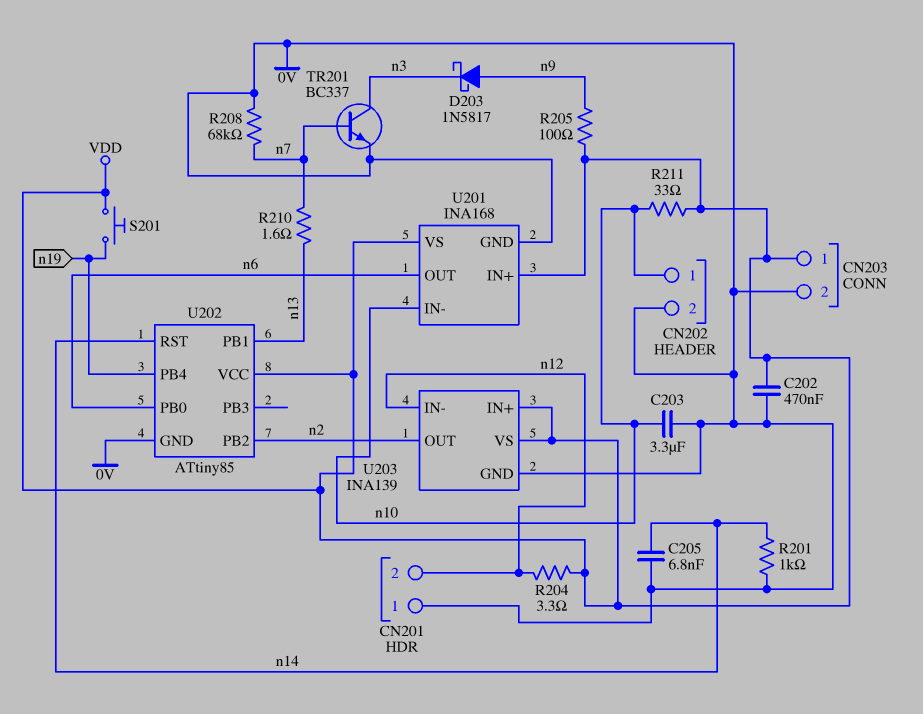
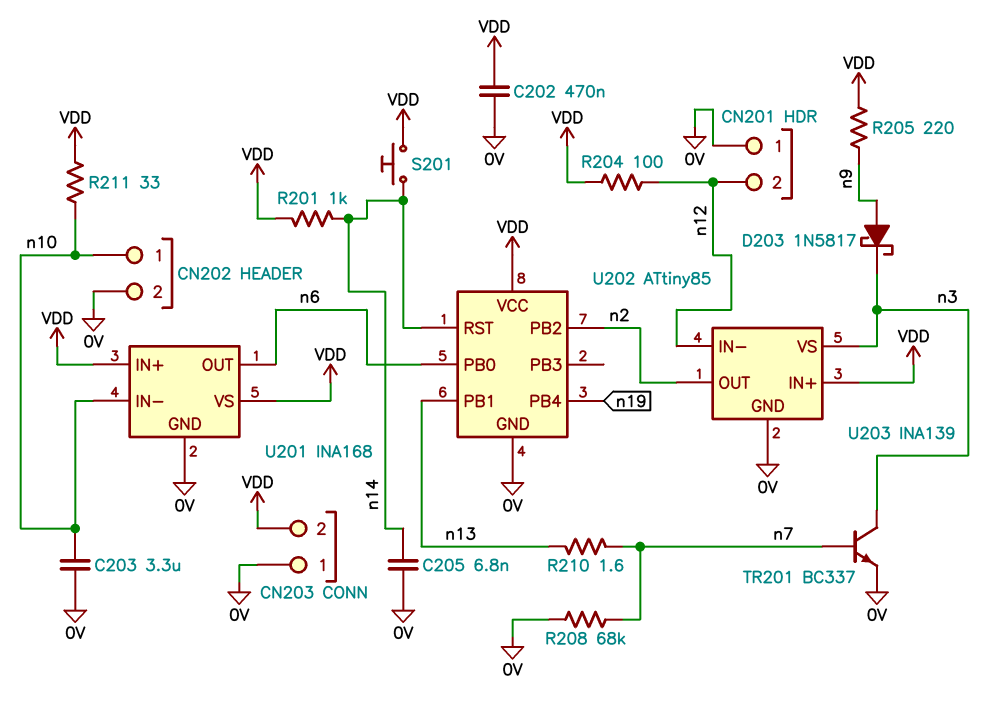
CN203 pin 1: VDD -> 0V
CN203 pin 2: 0V -> VDD
R201: 1k (0V, n14) -> 1k (VDD, n14)
R204: 3.3 (VDD, n12) -> 100 (VDD, n12)
R205: 100 (VDD, n9) -> 220 (VDD, n9)
S201: button (VDD, n19) -> button (VDD, n14)
U203 pin VS: VDD -> n3

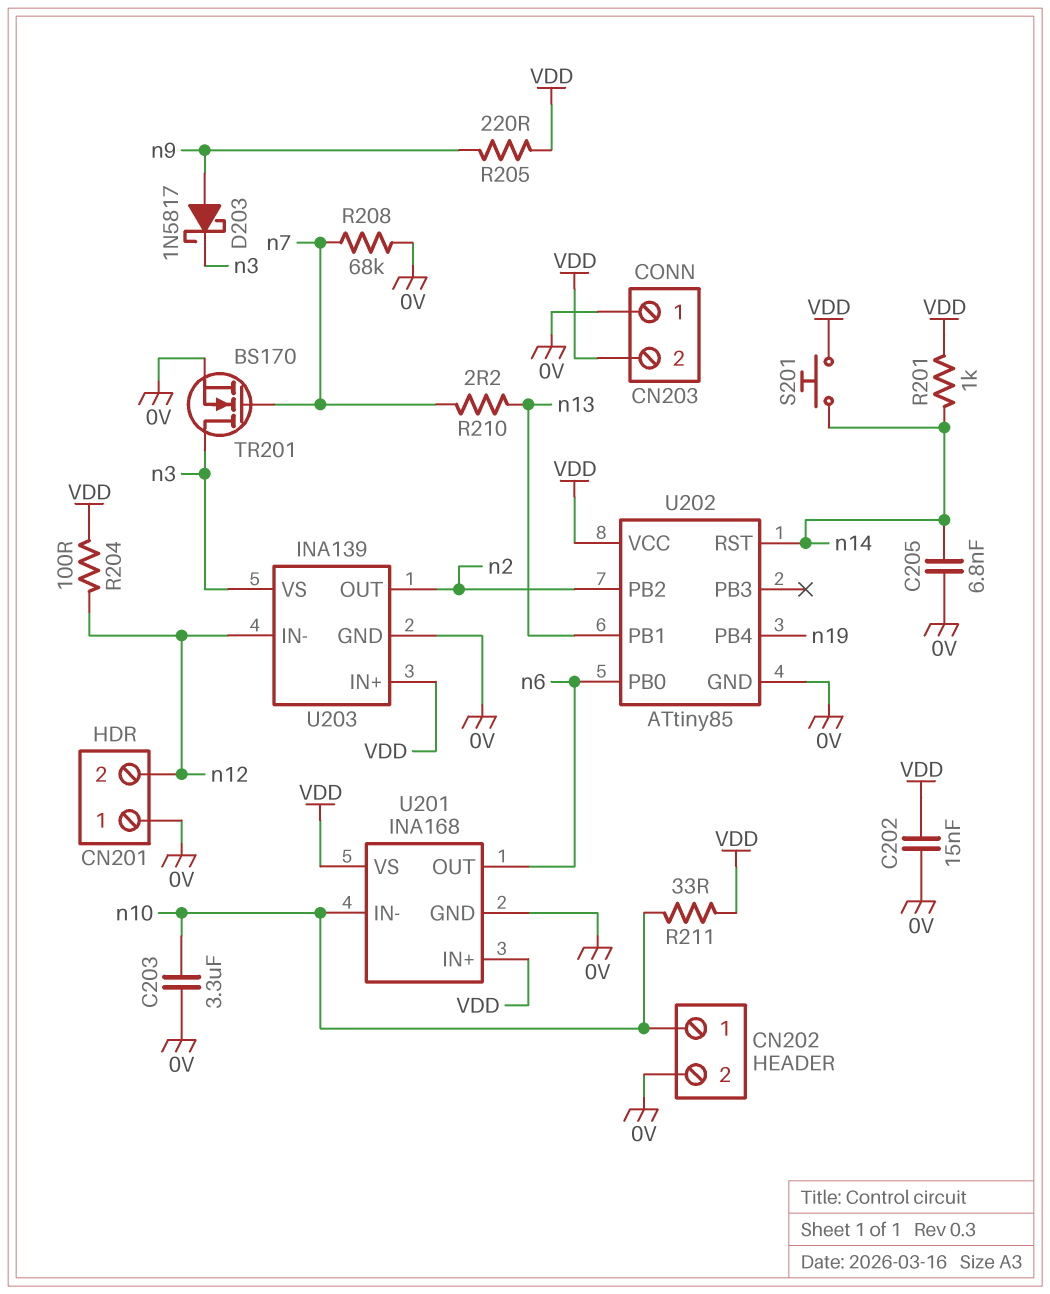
C202: 470nF (0V, VDD) -> 15nF (0V, VDD)
R210: 1.6 (n7, n13) -> 2.2 (n7, n13)
TR201: NPN BC337 (B n7, C n3, E 0V) -> NMOS BS170 (G n7, D n3, S 0V)

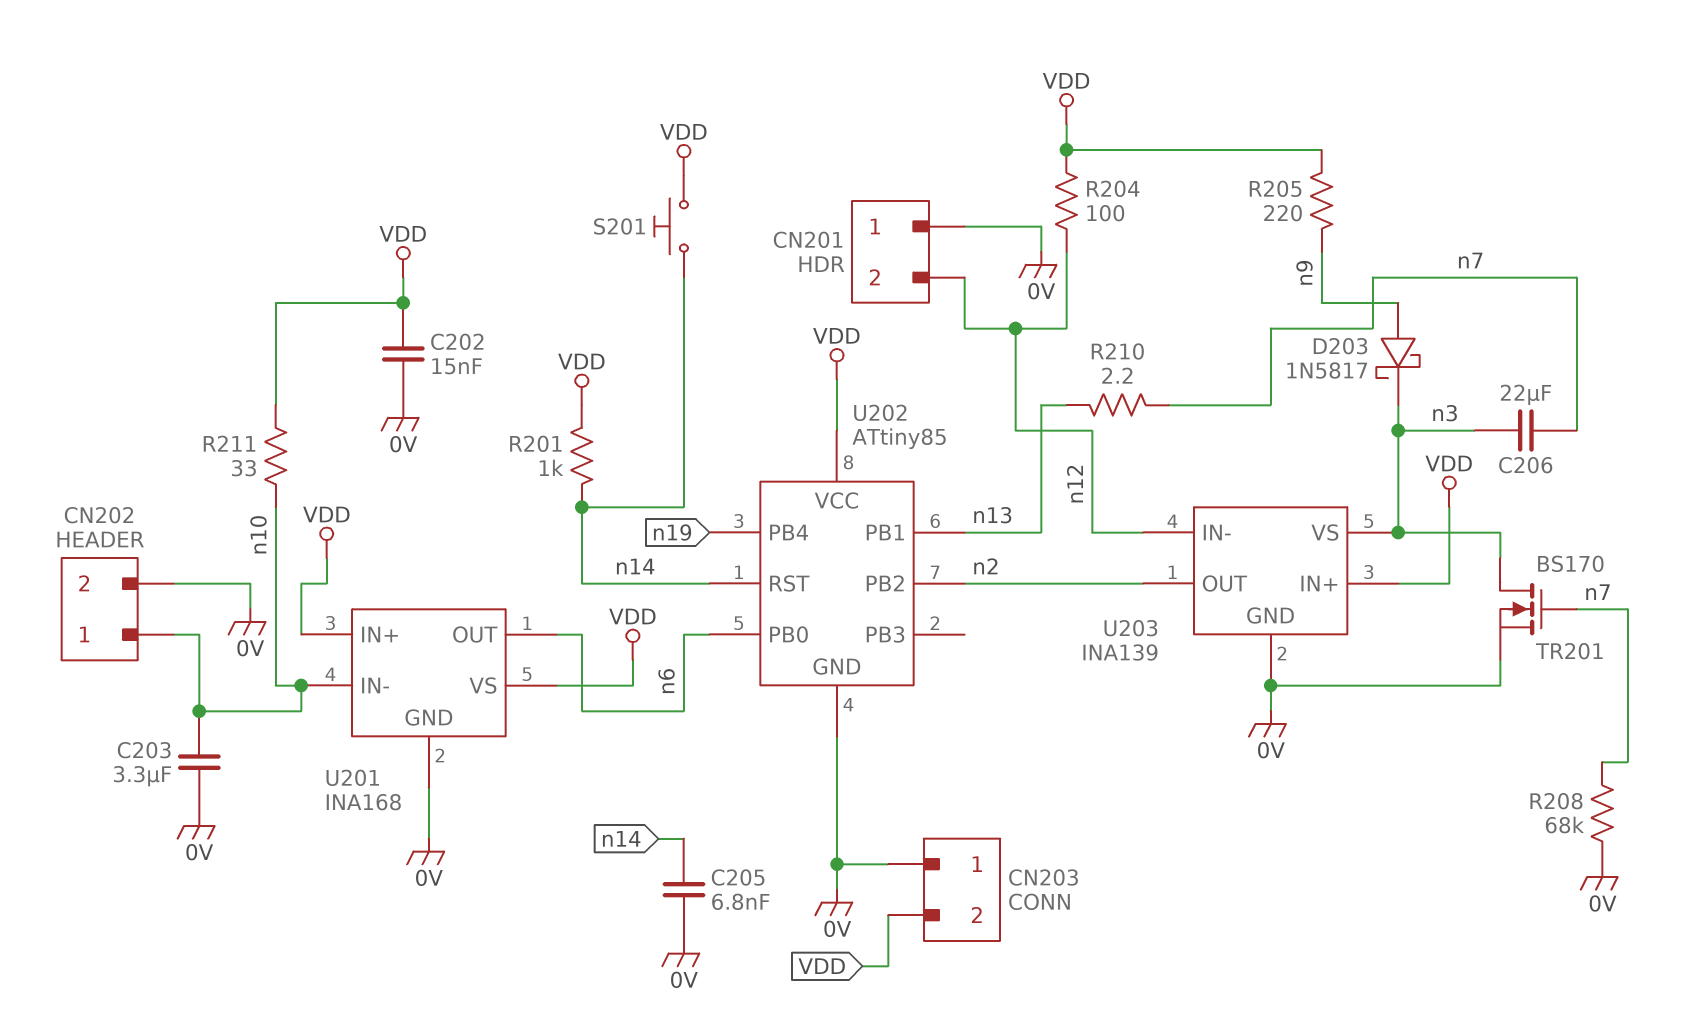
C206: none -> 22uF (n3, n7)

